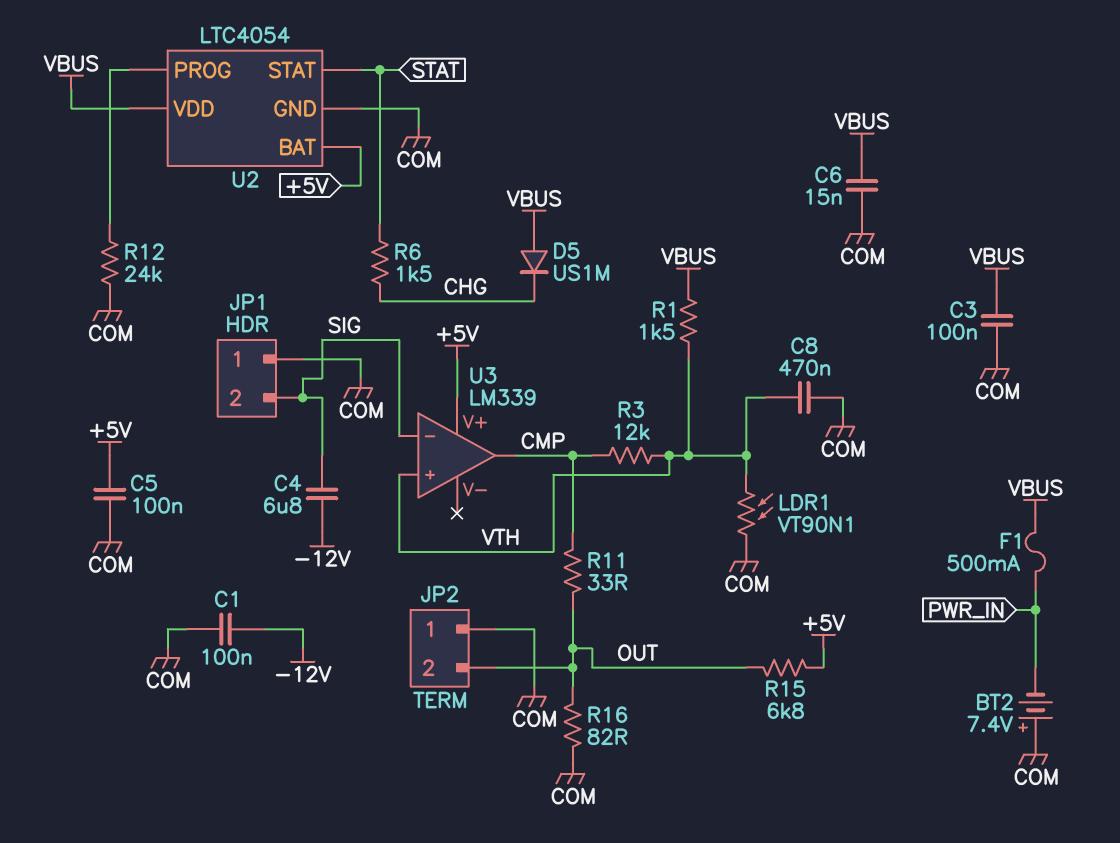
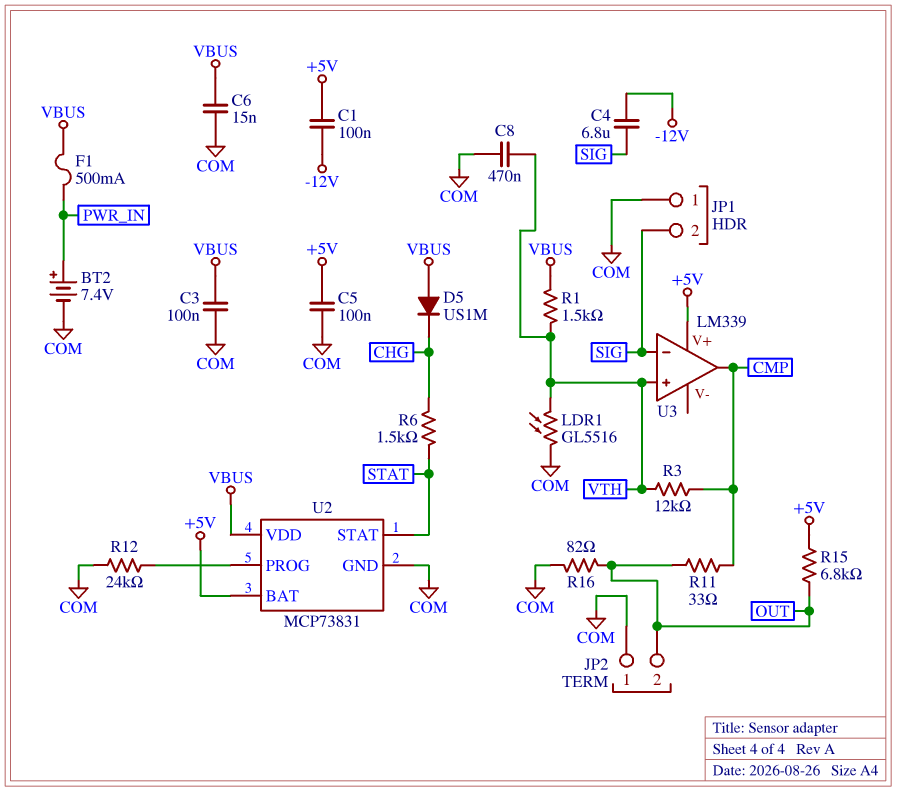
BT2: 7.4V (plus COM, minus PWR_IN) -> 7.4V (plus PWR_IN, minus COM)
C1: 100nF (-12V, COM) -> 100nF (+5V, -12V)
LDR1: VT90N1 (COM, VTH) -> GL5516 (COM, VTH)
U2: LTC4054 -> MCP73831

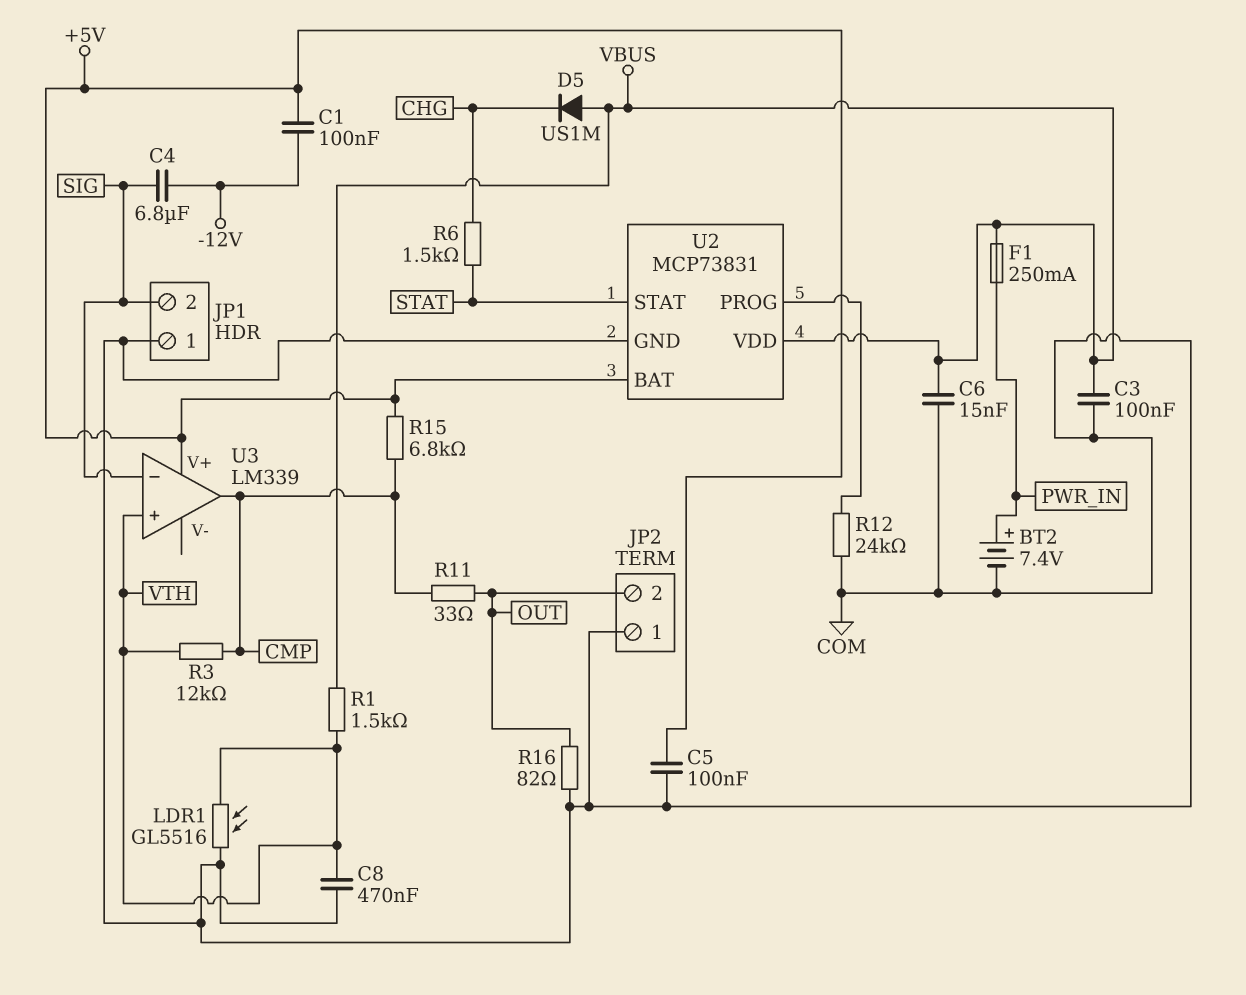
F1: 500mA (PWR_IN, VBUS) -> 250mA (PWR_IN, VBUS)
R15: 6.8k (+5V, OUT) -> 6.8k (+5V, CMP)

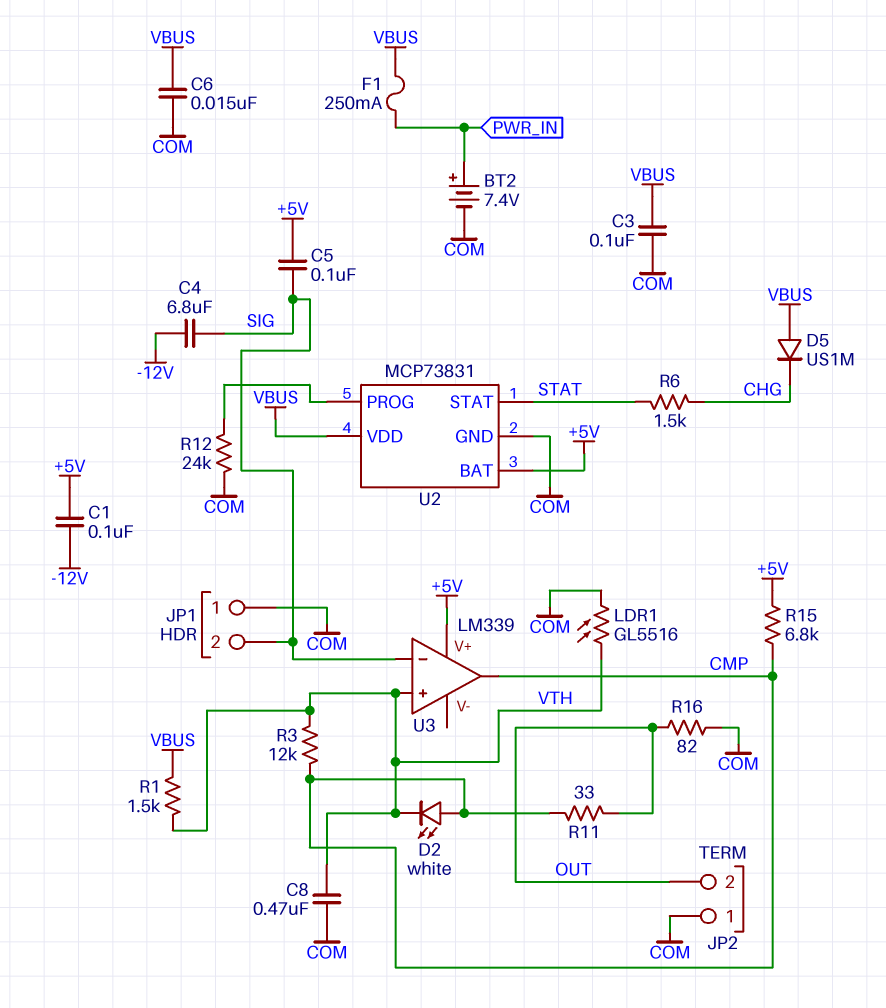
C5: 100nF (+5V, COM) -> 100nF (+5V, SIG)
D2: none -> LED white (A CMP, K VTH)

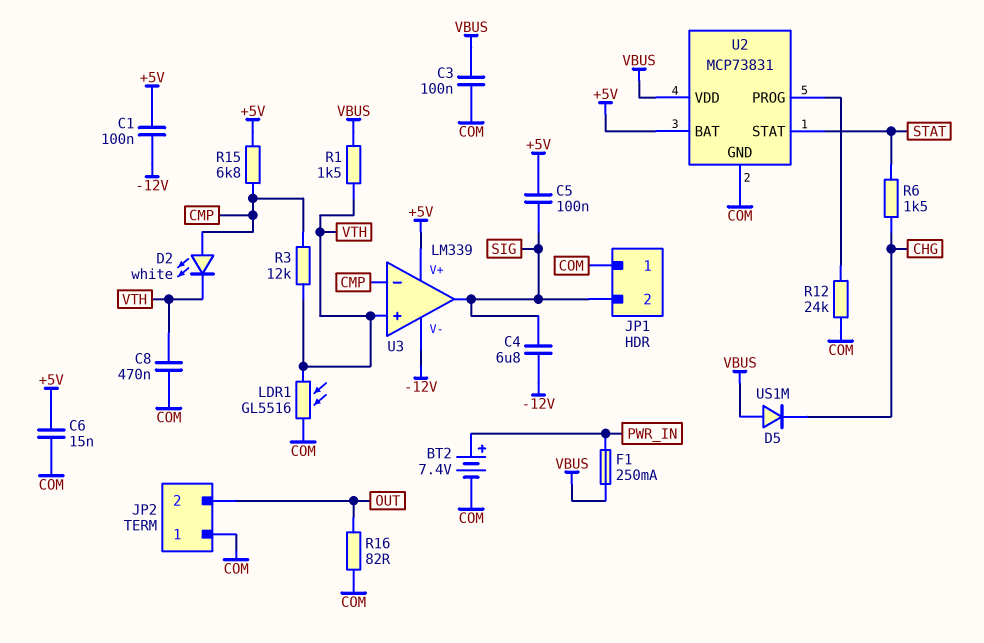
C6: 15nF (COM, VBUS) -> 15nF (+5V, COM)
R11: 33 (CMP, OUT) -> none
U3 pin V-: none -> -12V
U3 pin in-: SIG -> CMP
U3 pin out: CMP -> SIG

